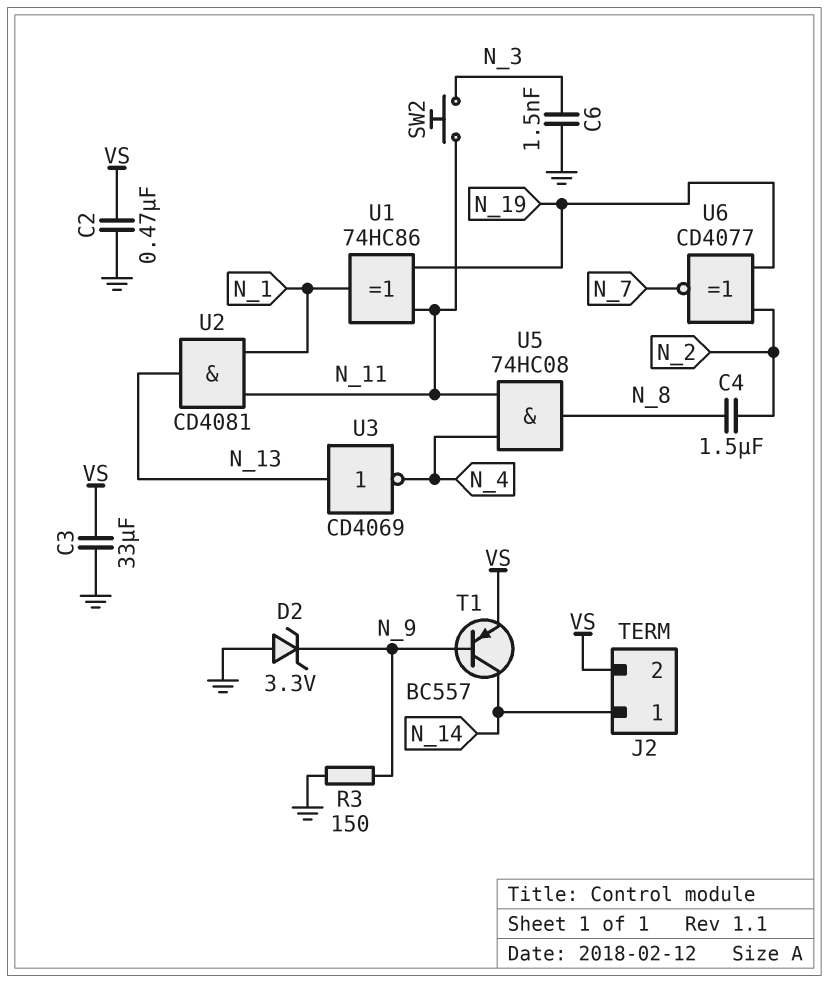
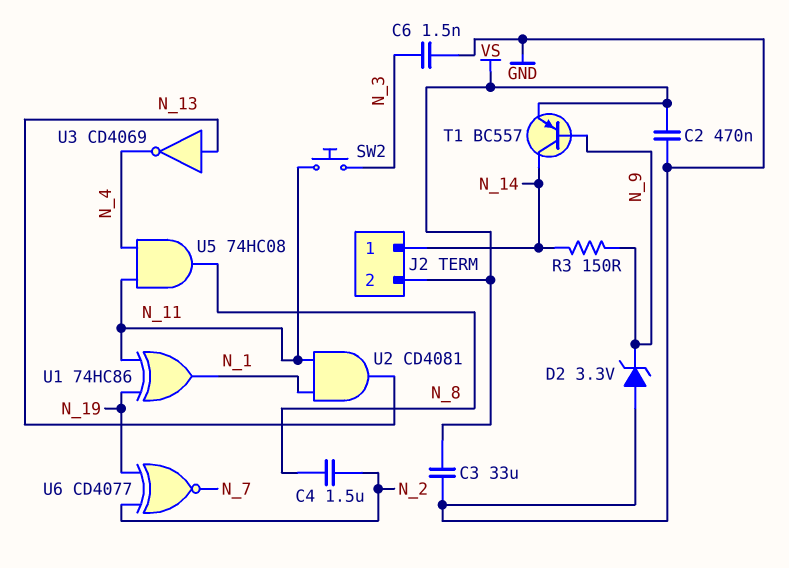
R3: 150 (GND, N_9) -> 150 (N_9, N_14)

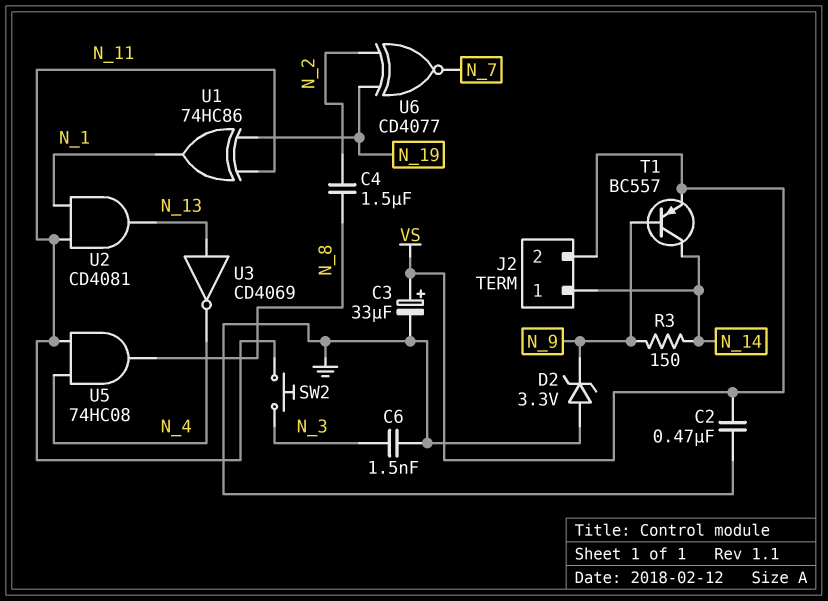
C3: 33uF (GND, VS) -> 33uF (plus VS, minus GND)

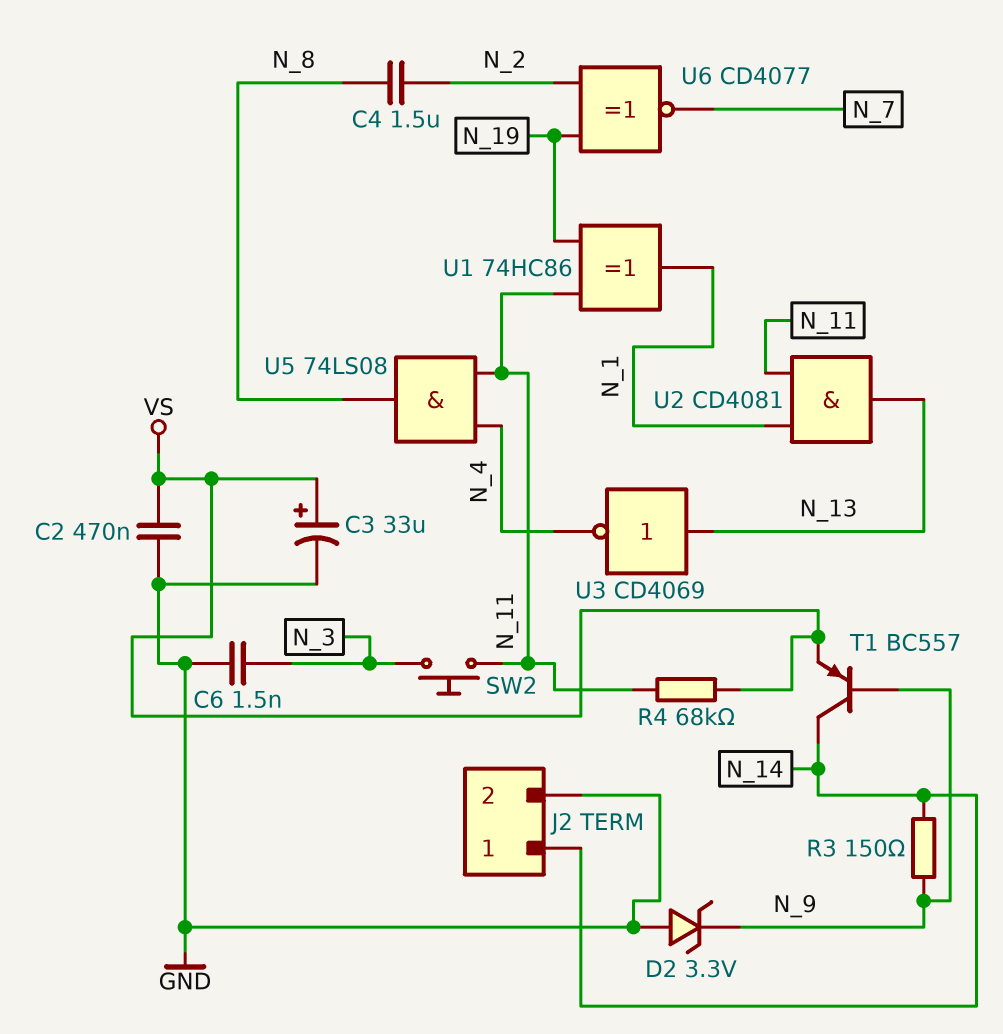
J2 pin 2: VS -> GND
R4: none -> 68k (N_11, VS)
U5: AND 74HC08 (in N_4, in N_11, out N_8) -> AND 74LS08 (in N_4, in N_11, out N_8)

